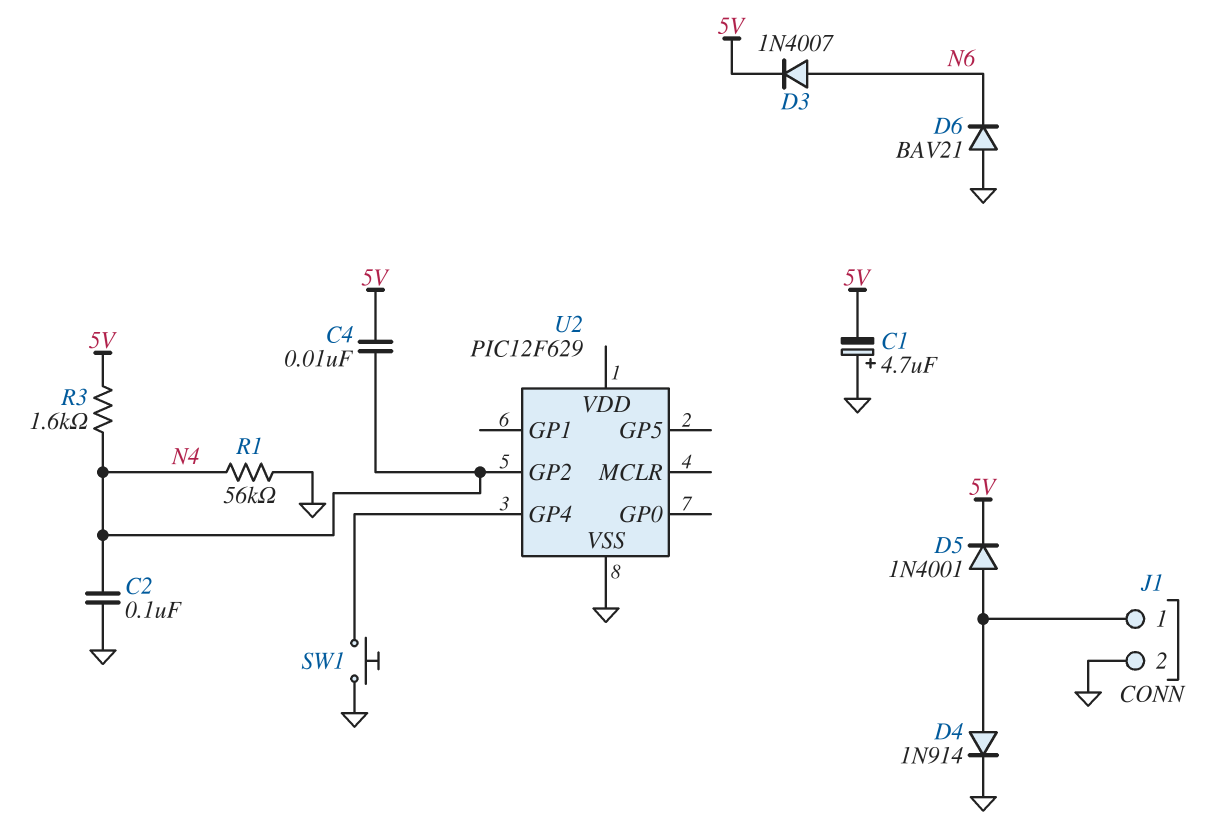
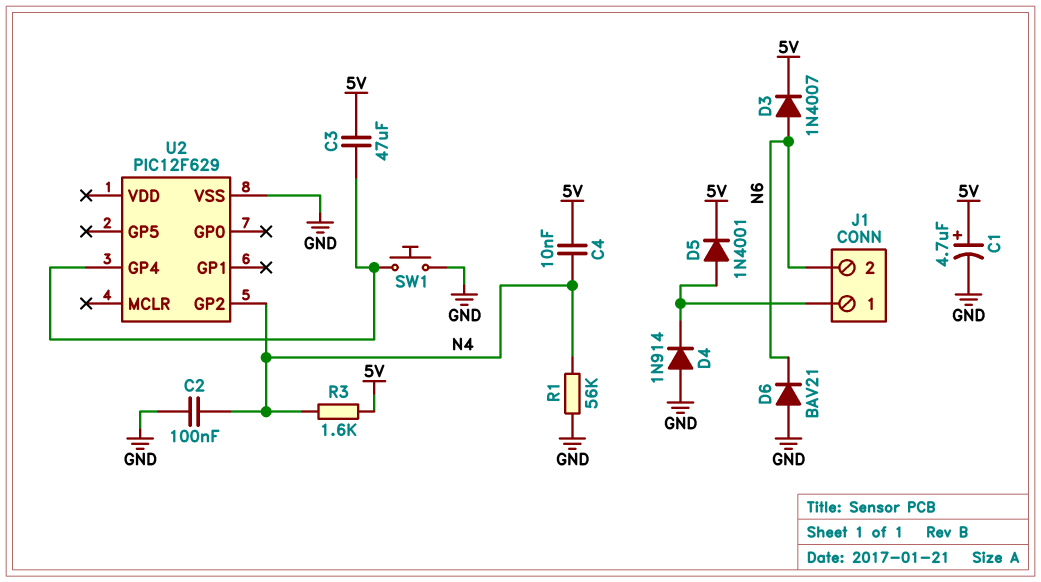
C1: 4.7uF (plus GND, minus 5V) -> 4.7uF (plus 5V, minus GND)
C3: none -> 47uF (5V, U2/GP4)
D4: diode 1N914 (A J1/1, K GND) -> diode 1N914 (A GND, K J1/1)
J1 pin 2: GND -> N6

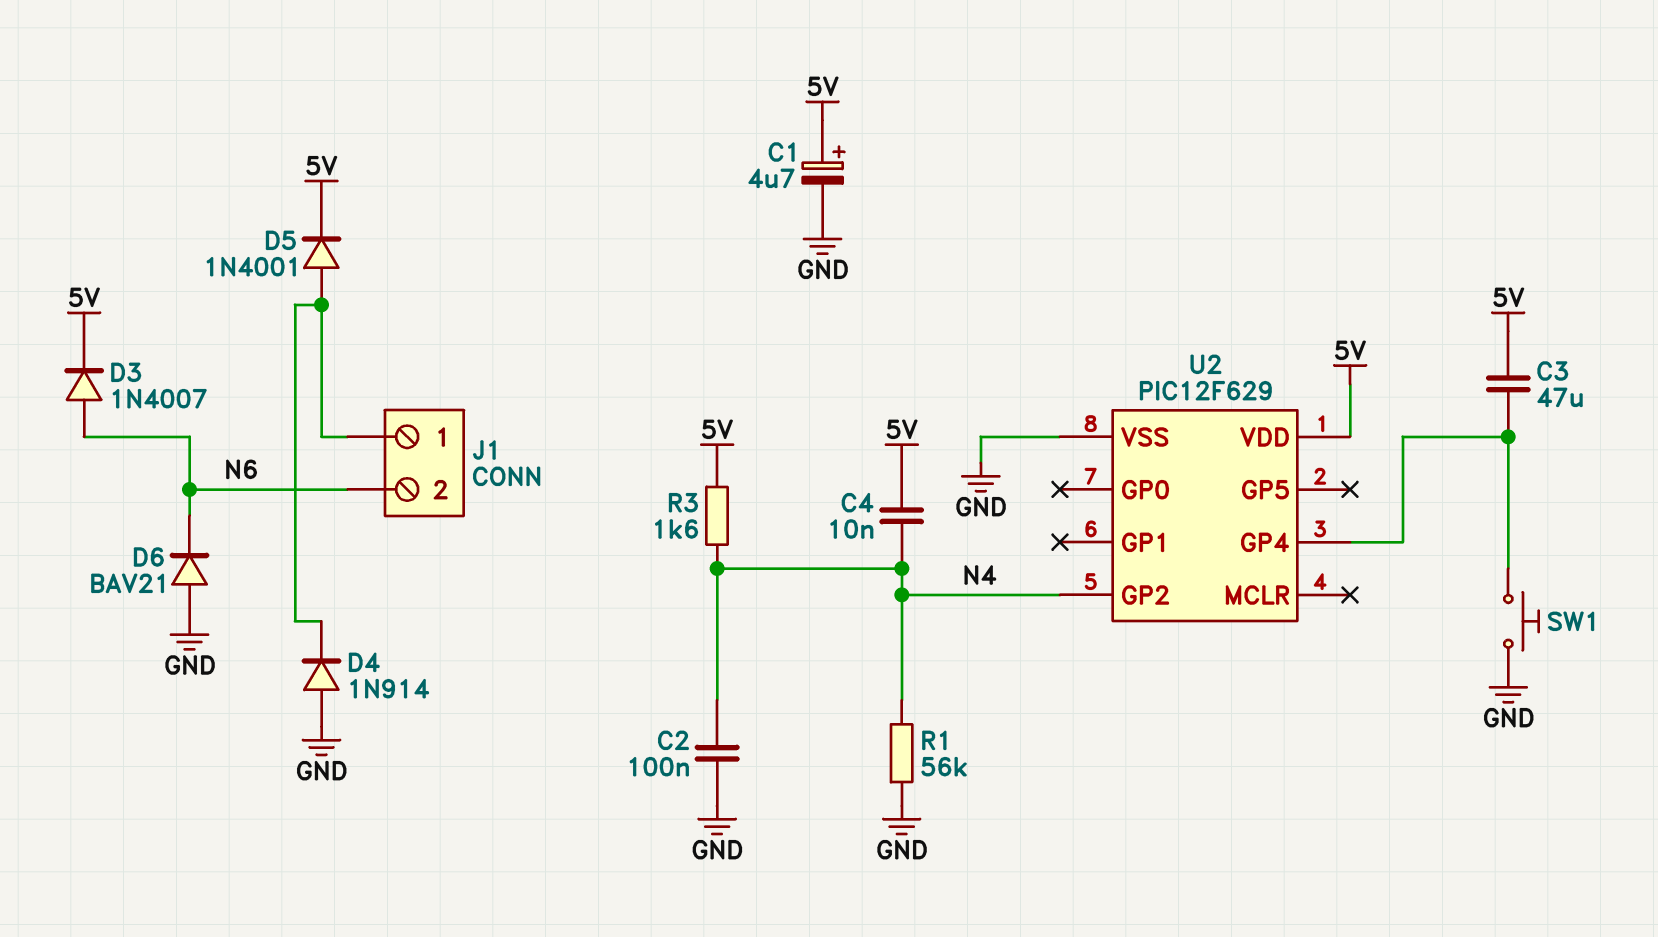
U2 pin VDD: none -> 5V

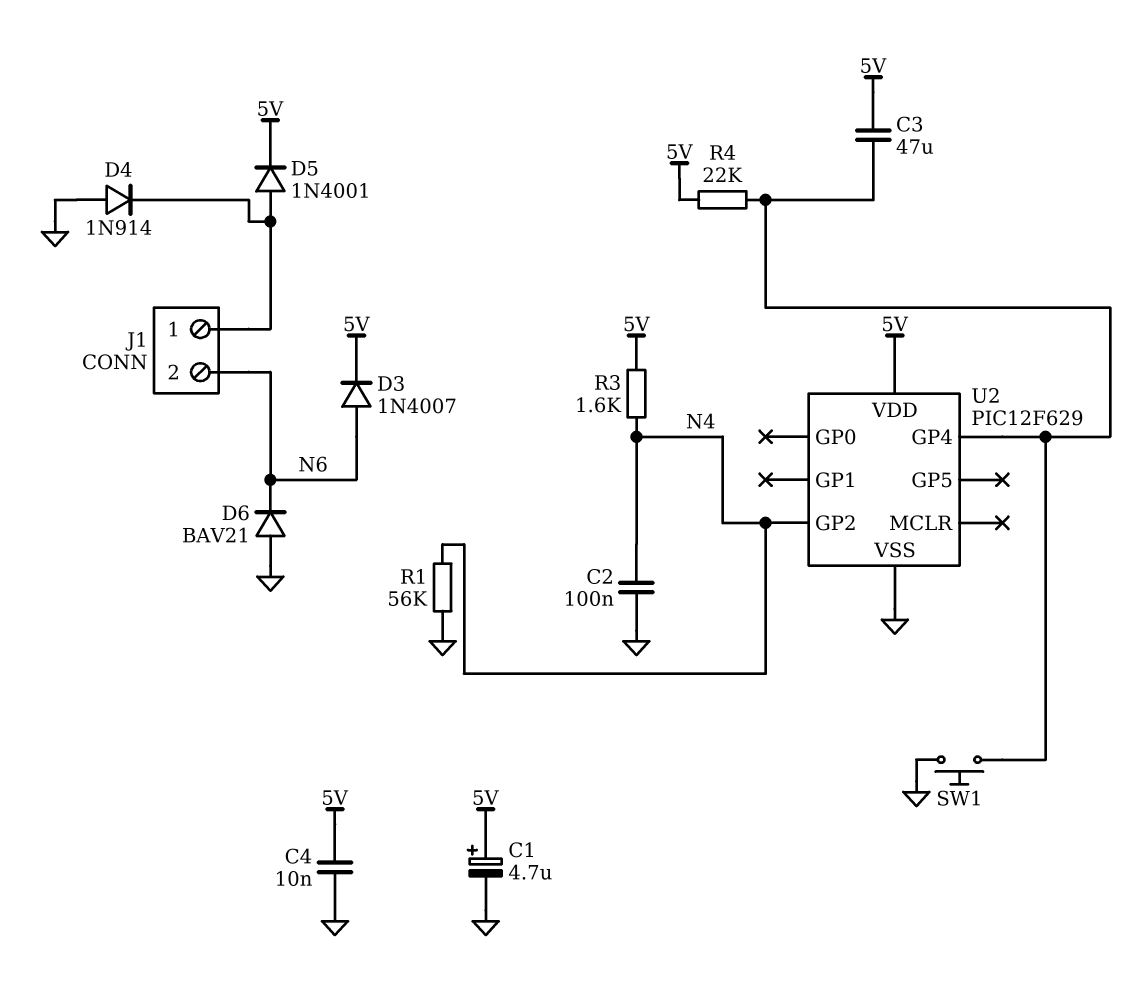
C4: 10nF (5V, N4) -> 10nF (5V, GND)
R4: none -> 22k (5V, U2/GP4)

